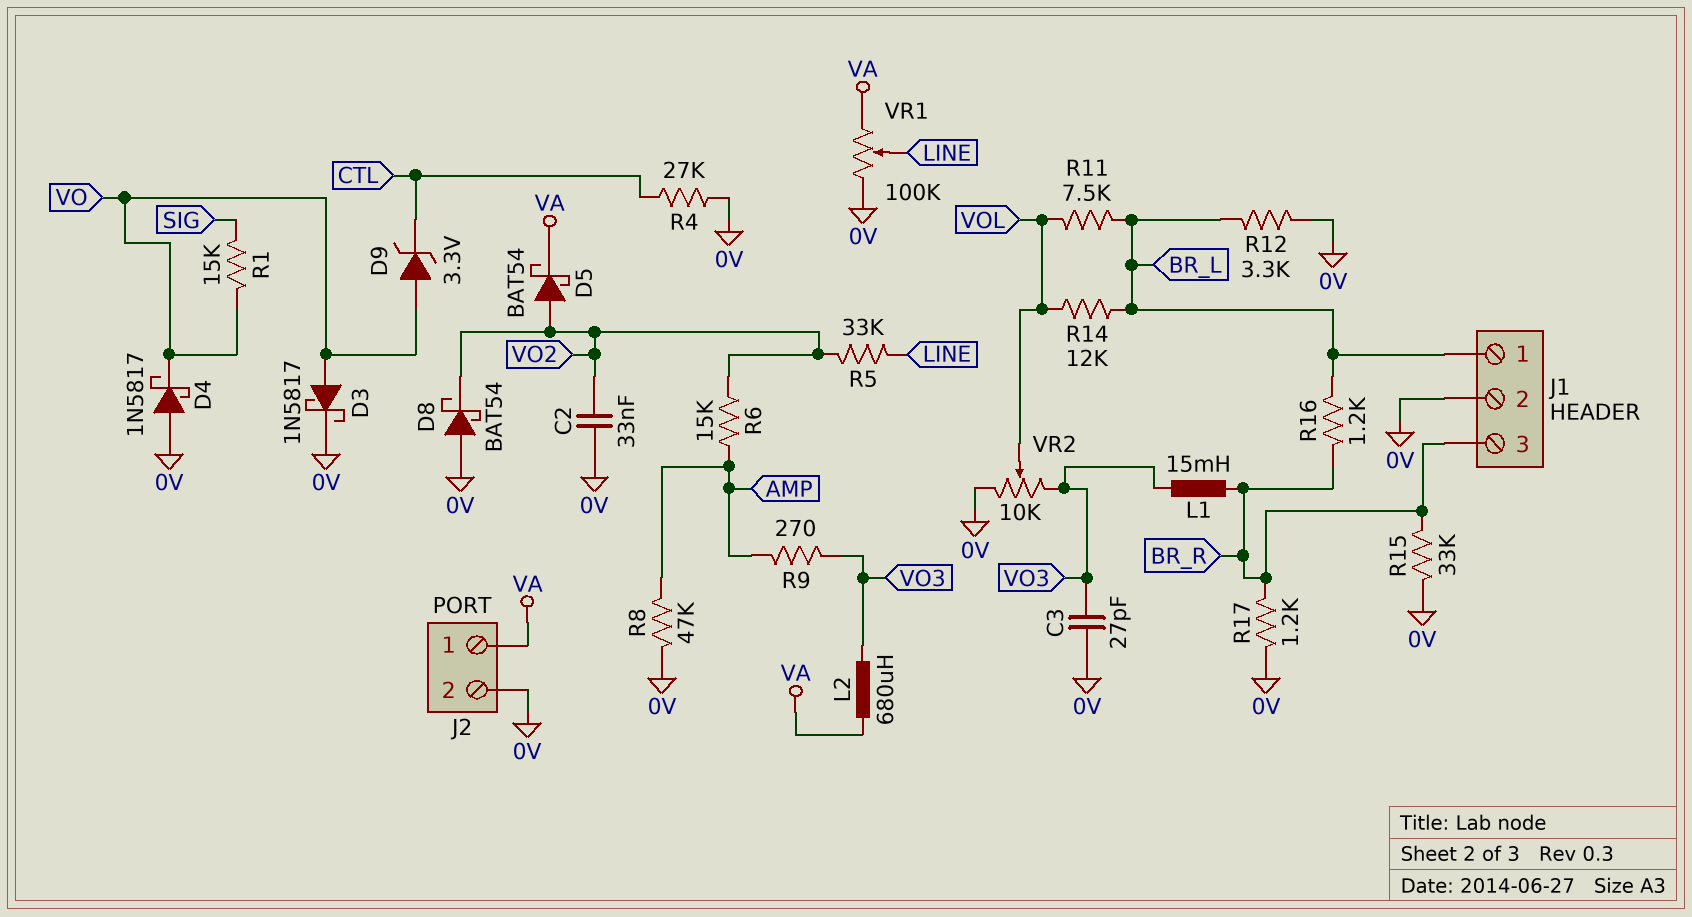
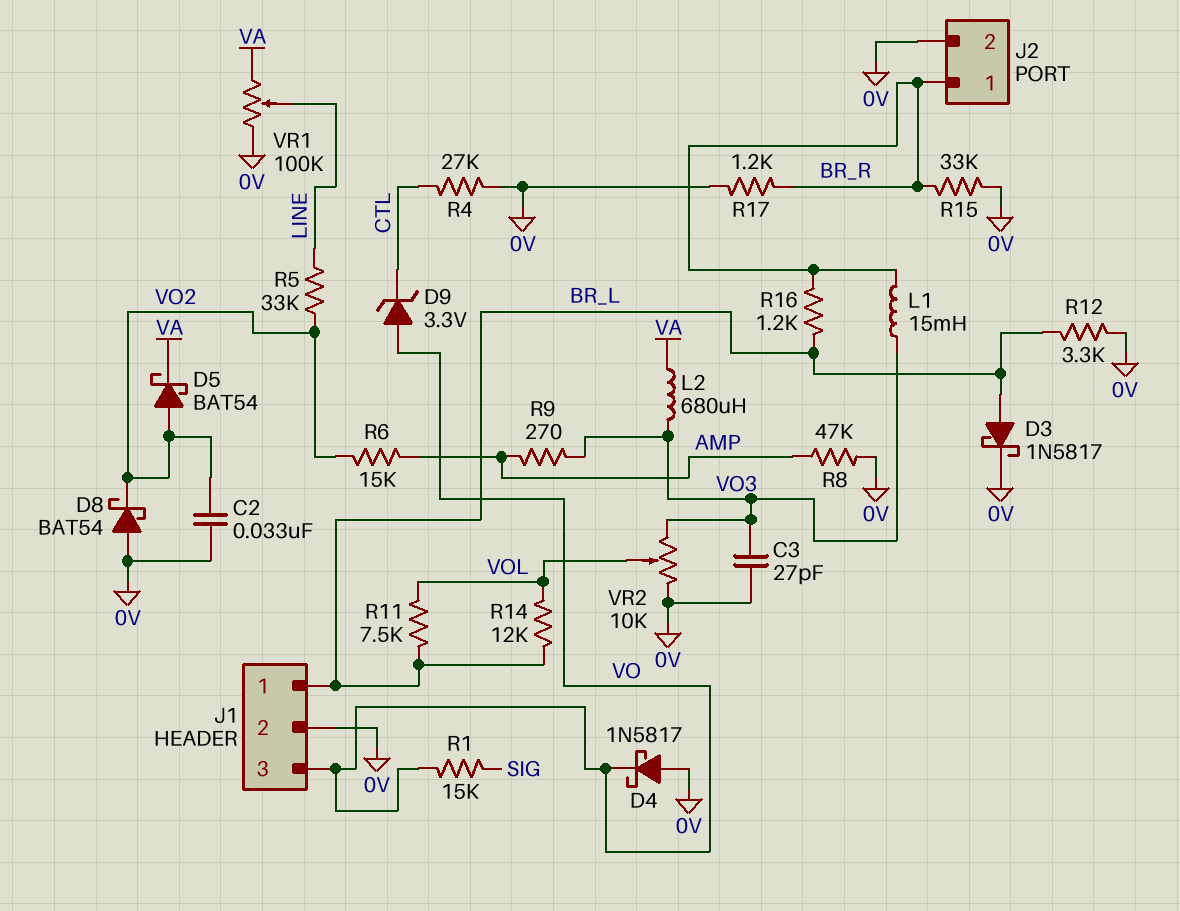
D3: schottky 1N5817 (A VO, K 0V) -> schottky 1N5817 (A BR_L, K 0V)
J1 pin 3: BR_R -> VO
J2 pin 1: VA -> BR_R

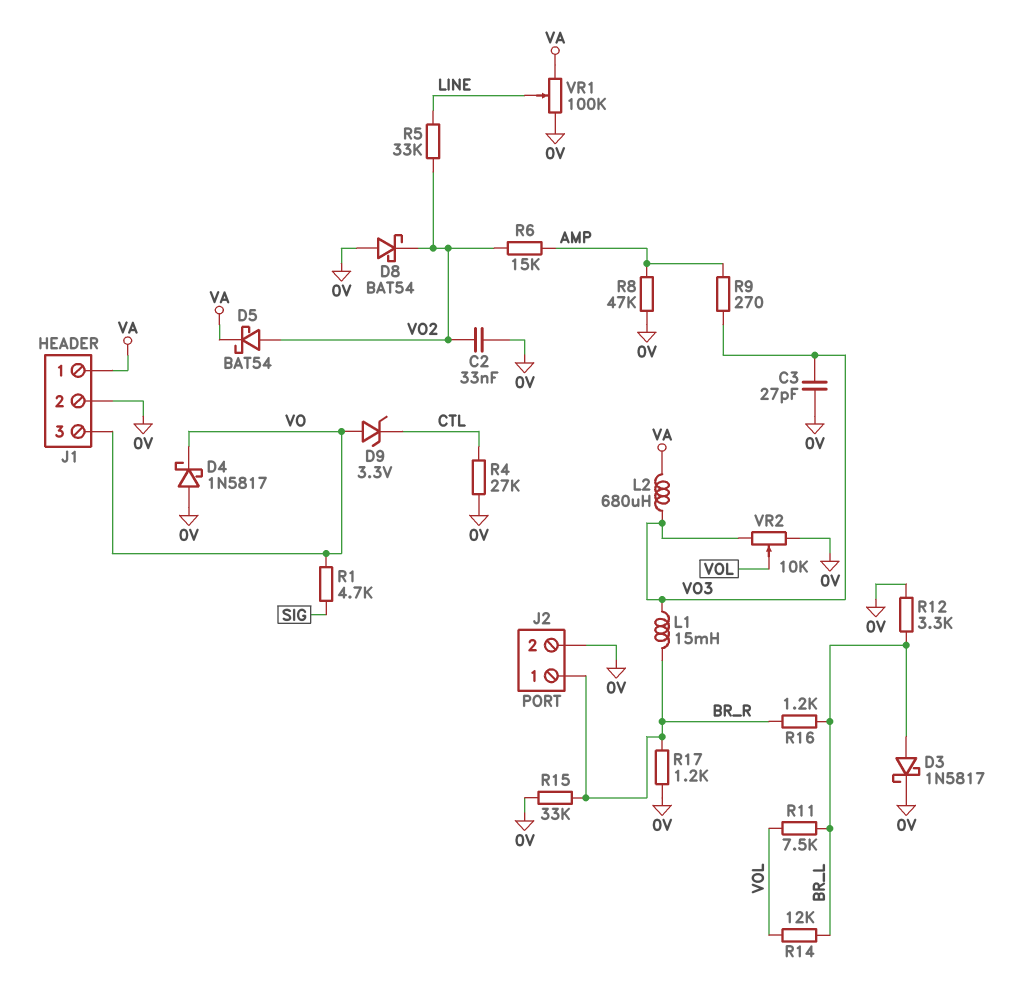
J1 pin 1: BR_L -> VA
R1: 15k (SIG, VO) -> 4.7k (SIG, VO)

